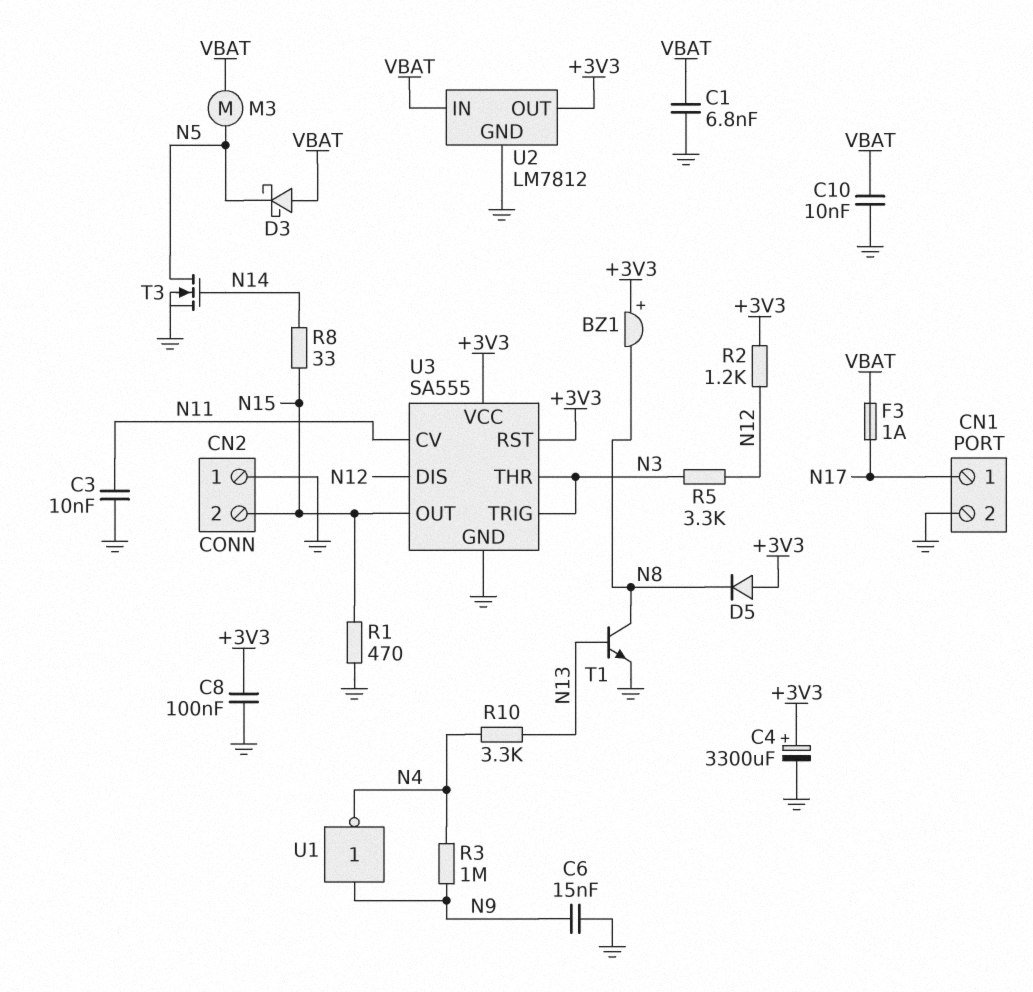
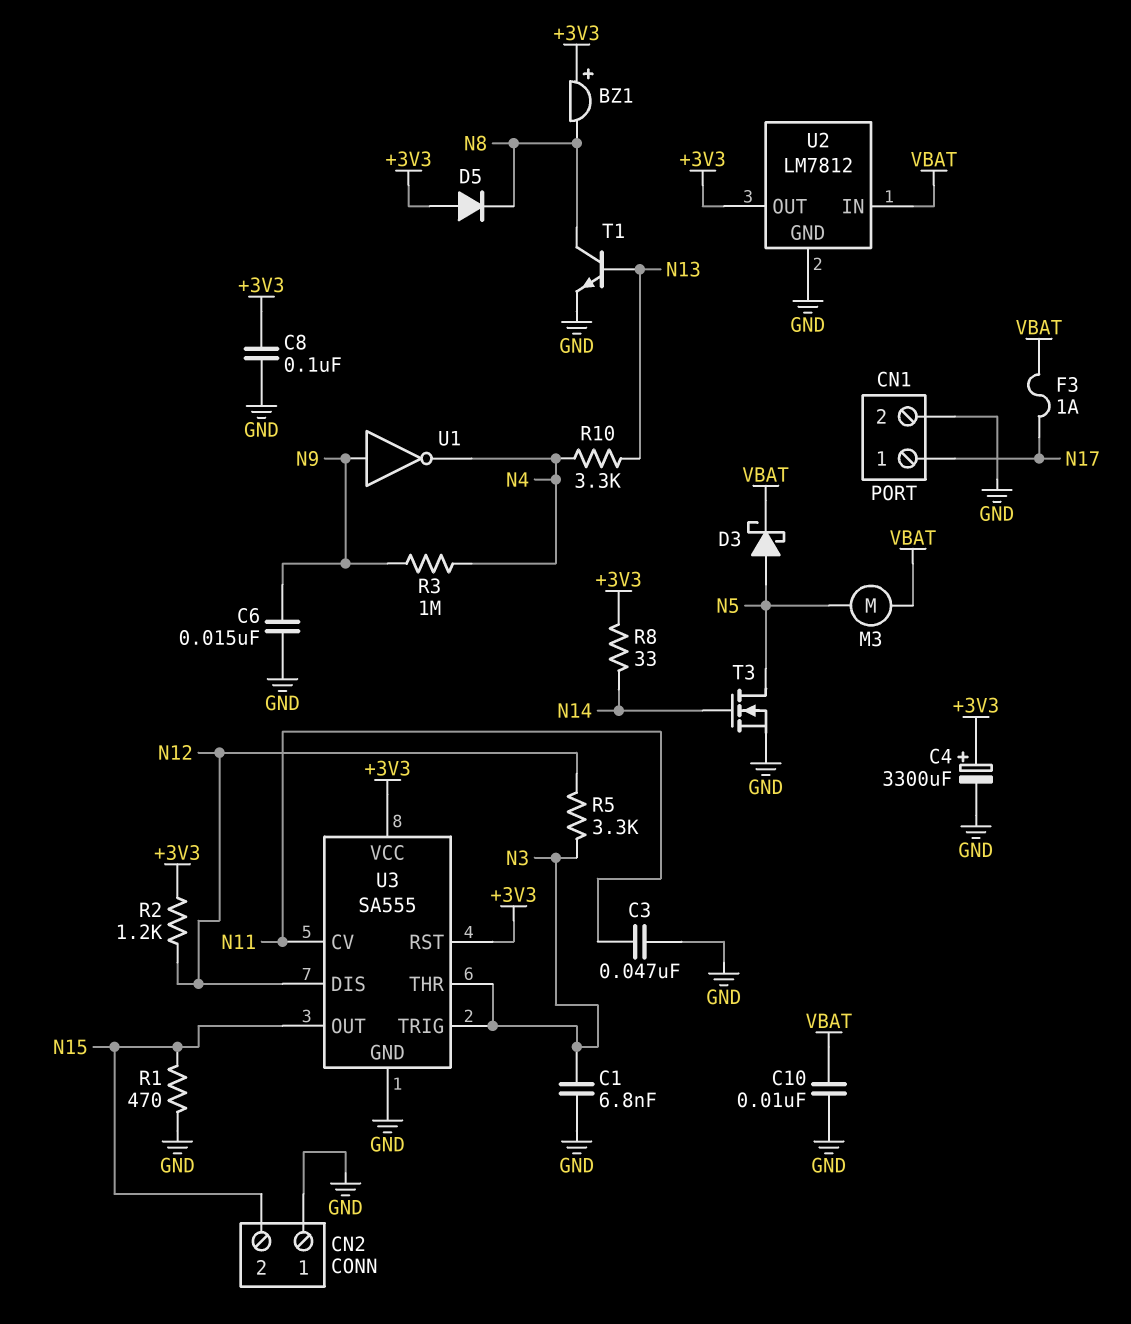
C1: 6.8nF (GND, VBAT) -> 6.8nF (GND, N3)
C3: 10nF (GND, N11) -> 47nF (GND, N11)
D3: schottky (A VBAT, K N5) -> schottky (A N5, K VBAT)
R8: 33 (N14, N15) -> 33 (+3V3, N14)

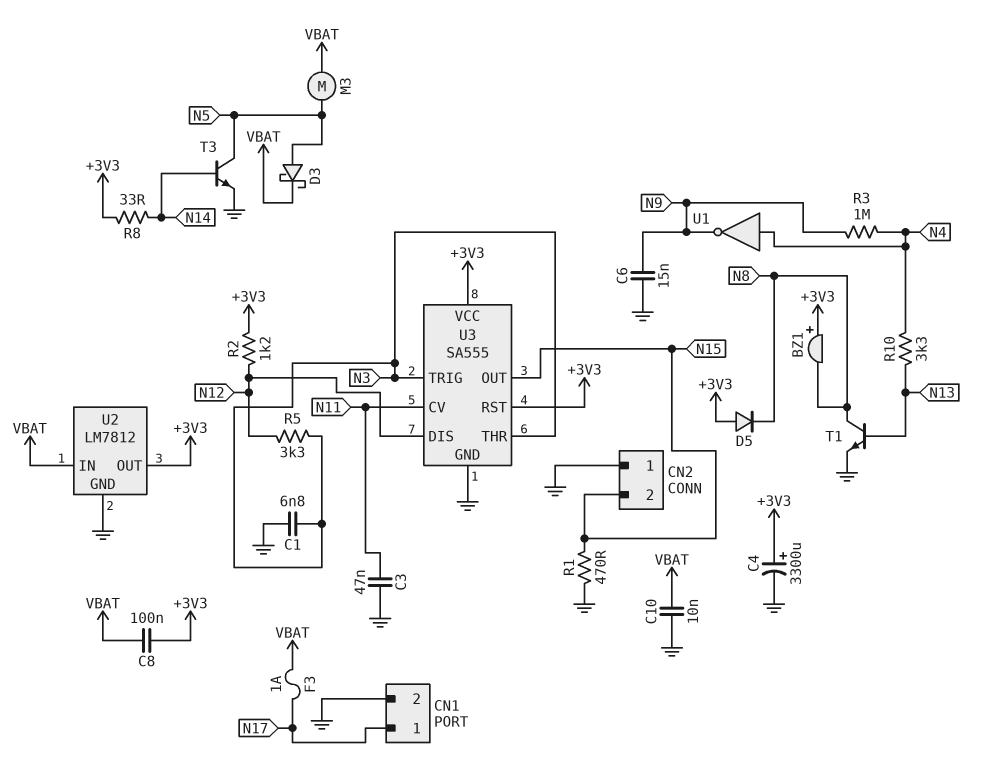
C8: 100nF (+3V3, GND) -> 100nF (+3V3, VBAT)
T3: NMOS (G N14, D N5, S GND) -> NPN (B N14, C N5, E GND)
U1: NOT (in N9, out N4) -> NOT (in N4, out N9)

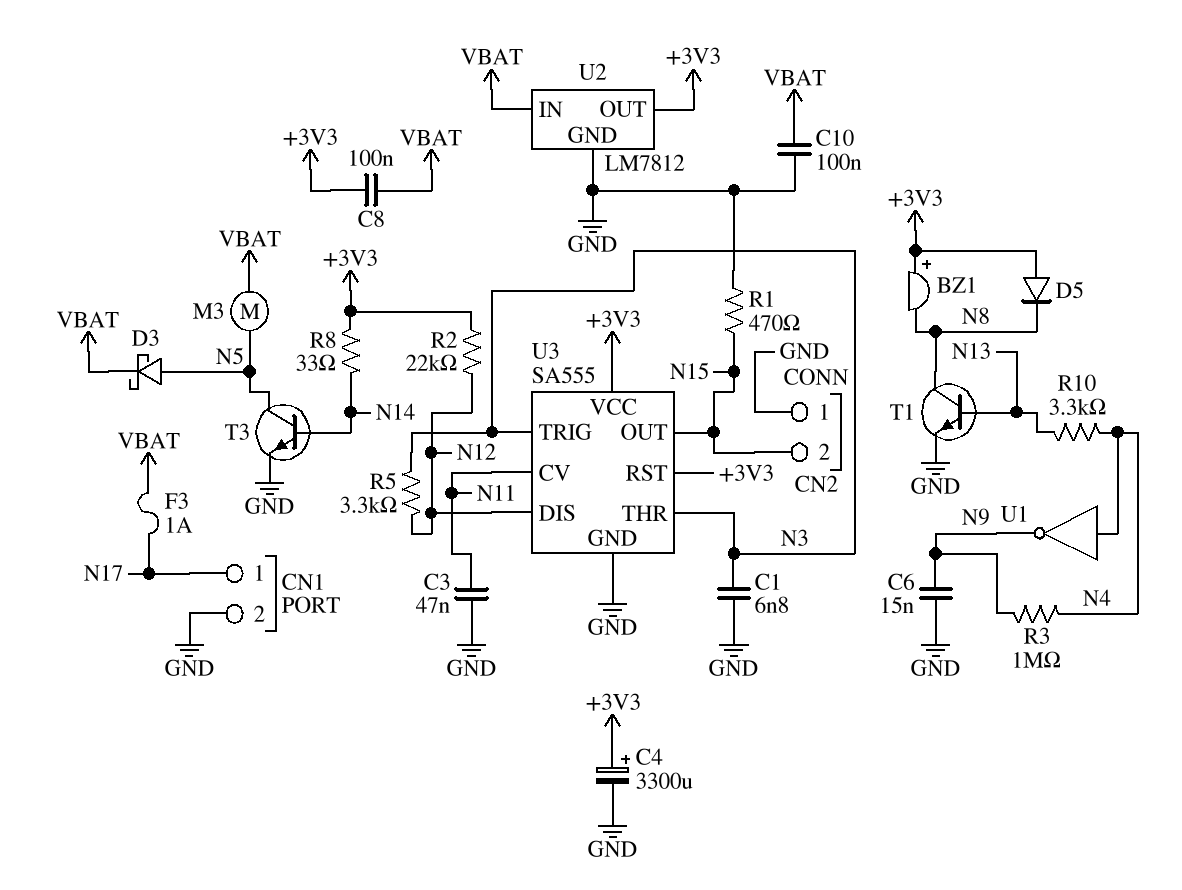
C10: 10nF (GND, VBAT) -> 100nF (GND, VBAT)
R2: 1.2k (+3V3, N12) -> 22k (+3V3, N12)

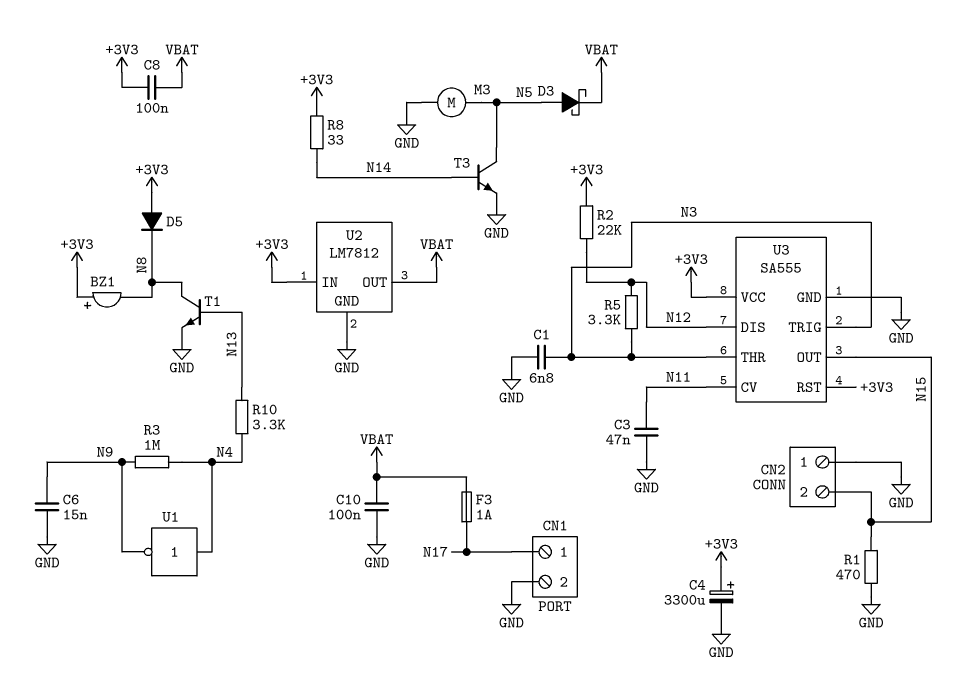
M3: motor (N5, VBAT) -> motor (GND, N5)
U2 pin IN: VBAT -> +3V3
U2 pin OUT: +3V3 -> VBAT

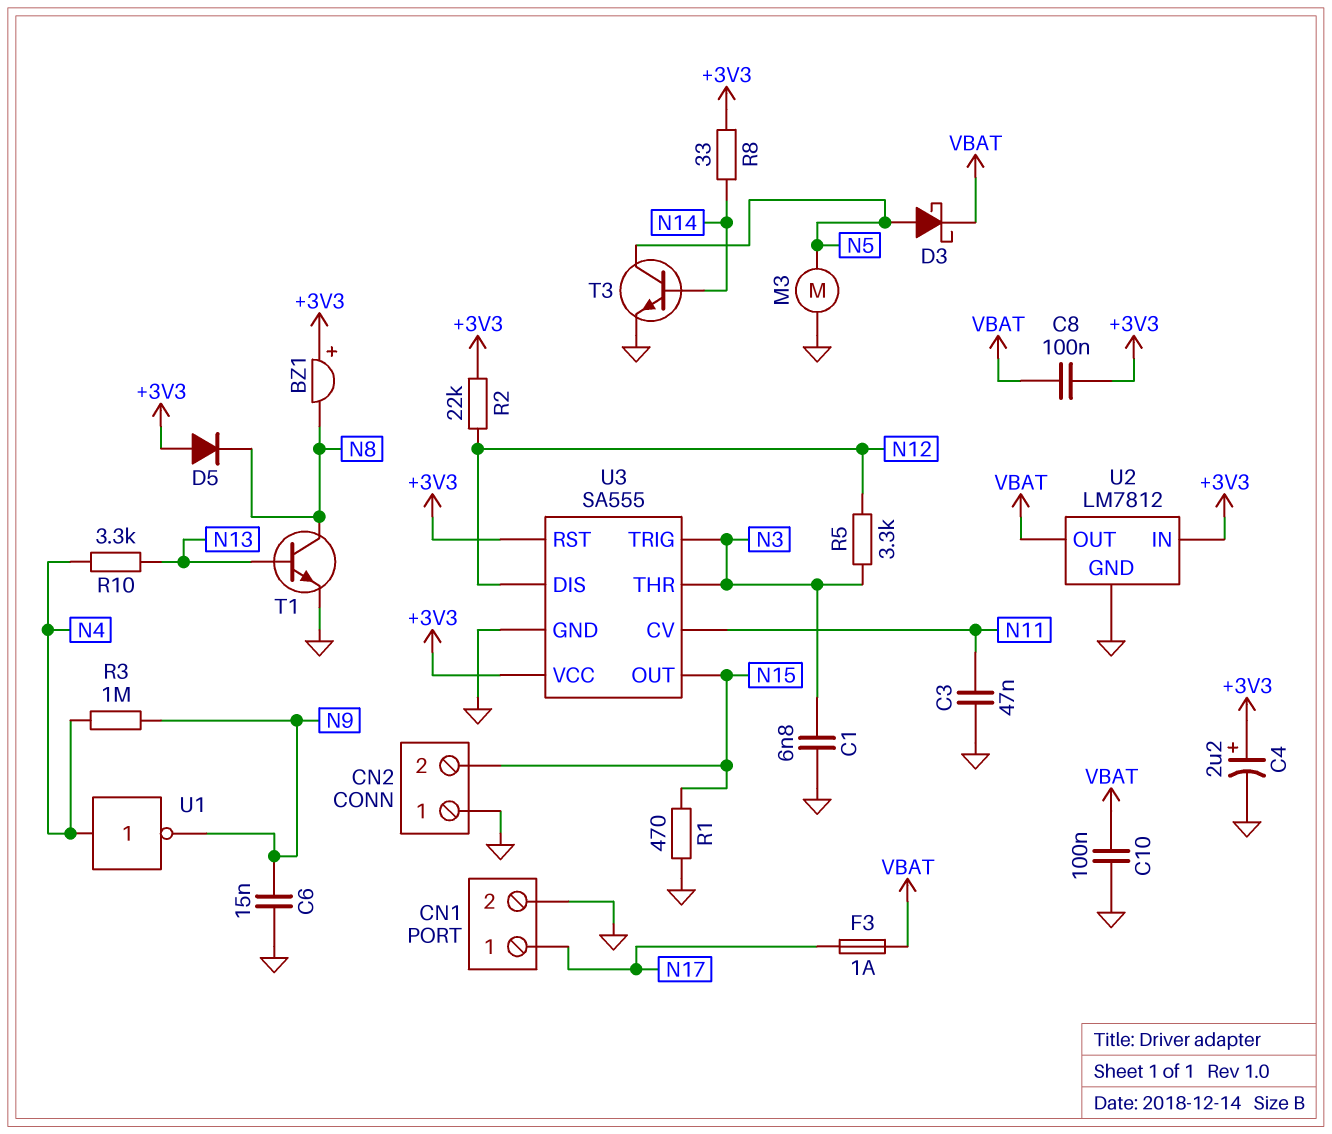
C4: 3300uF (plus +3V3, minus GND) -> 2.2uF (plus +3V3, minus GND)

